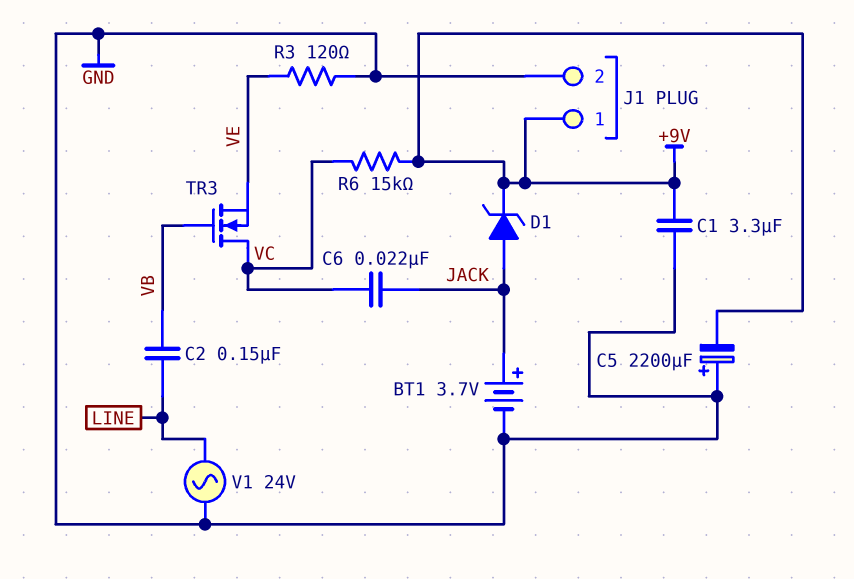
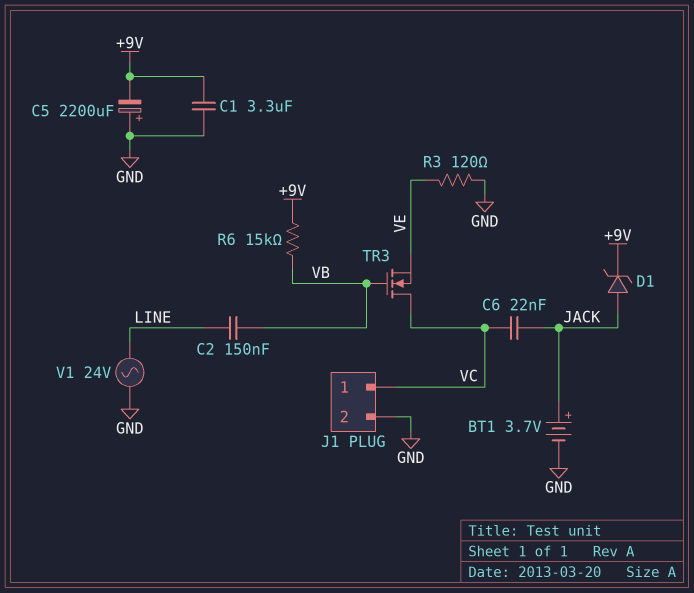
J1 pin 1: +9V -> VC
R6: 15k (+9V, VC) -> 15k (+9V, VB)

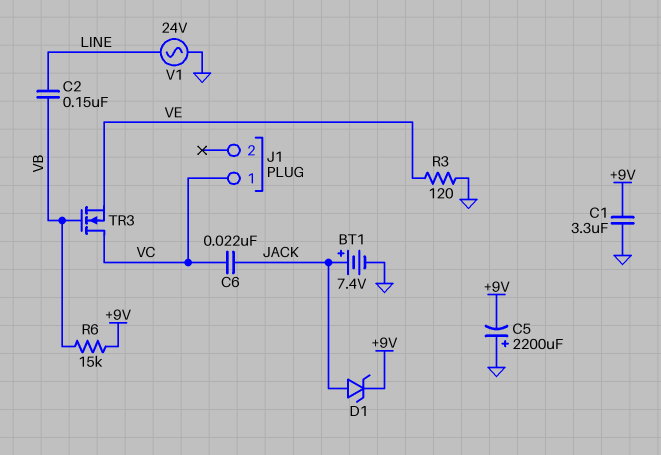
BT1: 3.7V (plus JACK, minus GND) -> 7.4V (plus JACK, minus GND)
J1 pin 2: GND -> none

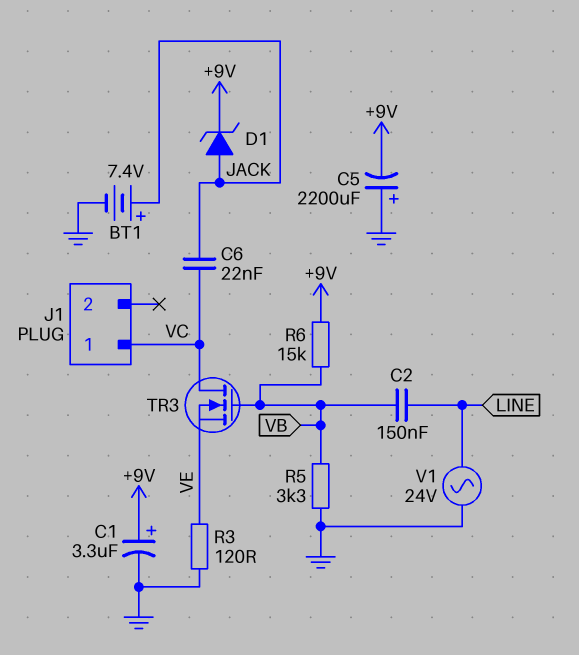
C1: 3.3uF (+9V, GND) -> 3.3uF (plus +9V, minus GND)
R5: none -> 3.3k (GND, VB)

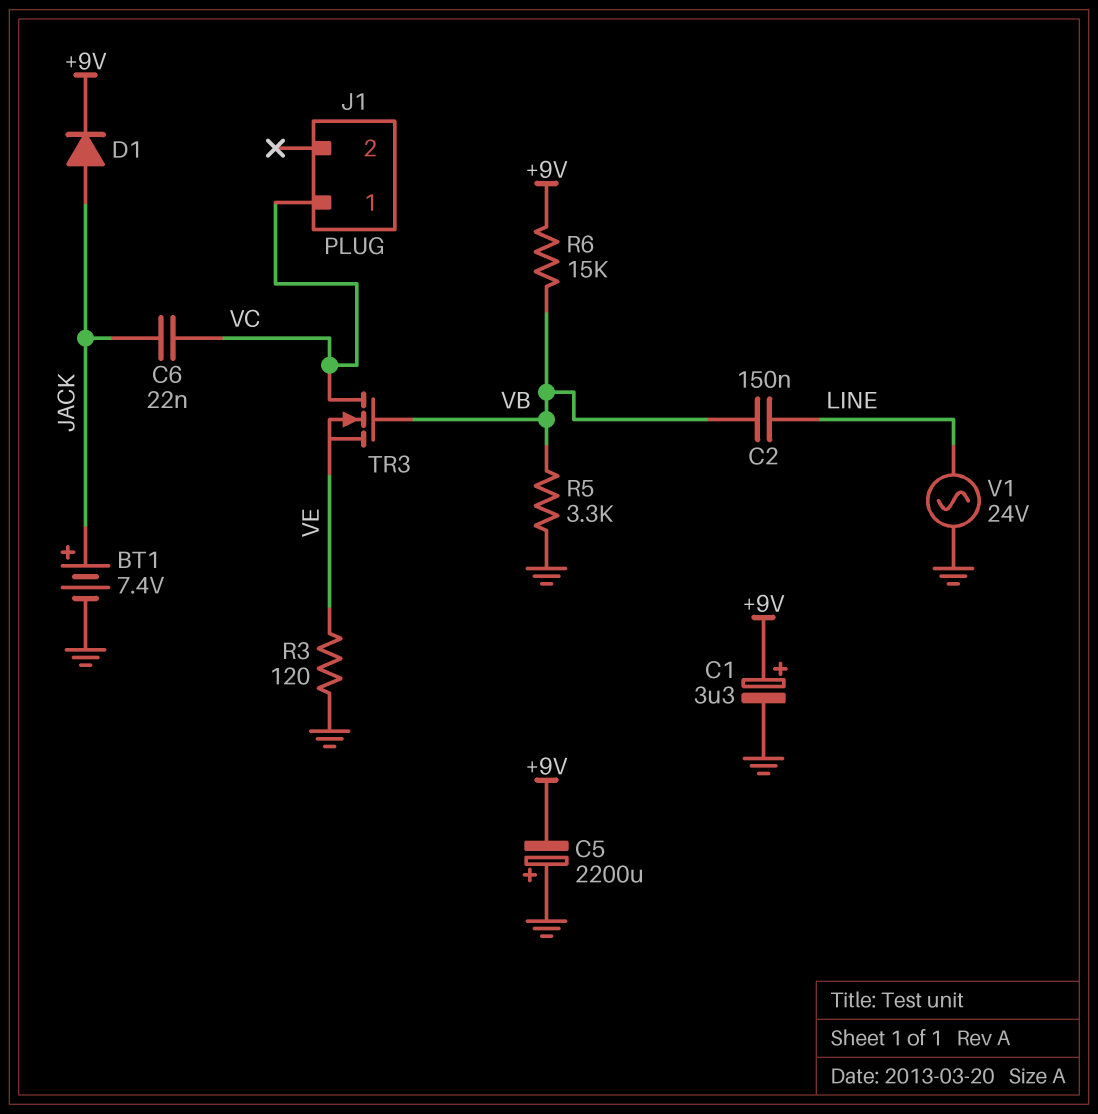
D1: zener (A JACK, K +9V) -> diode (A JACK, K +9V)

